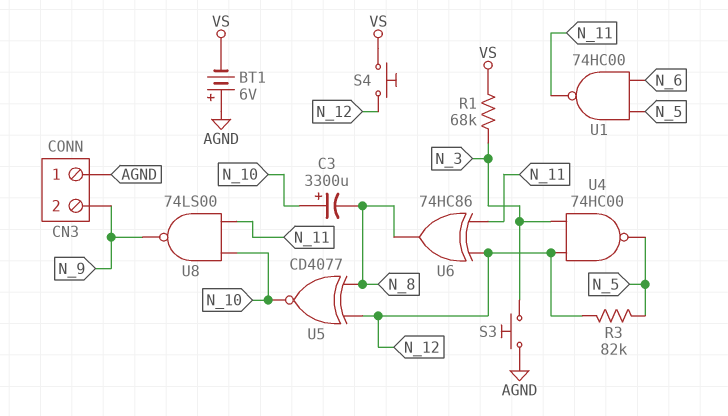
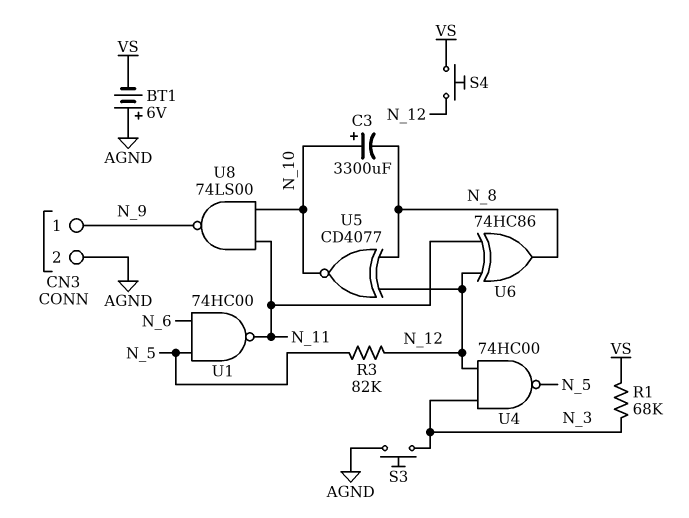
CN3 pin 1: AGND -> N_9
CN3 pin 2: N_9 -> AGND

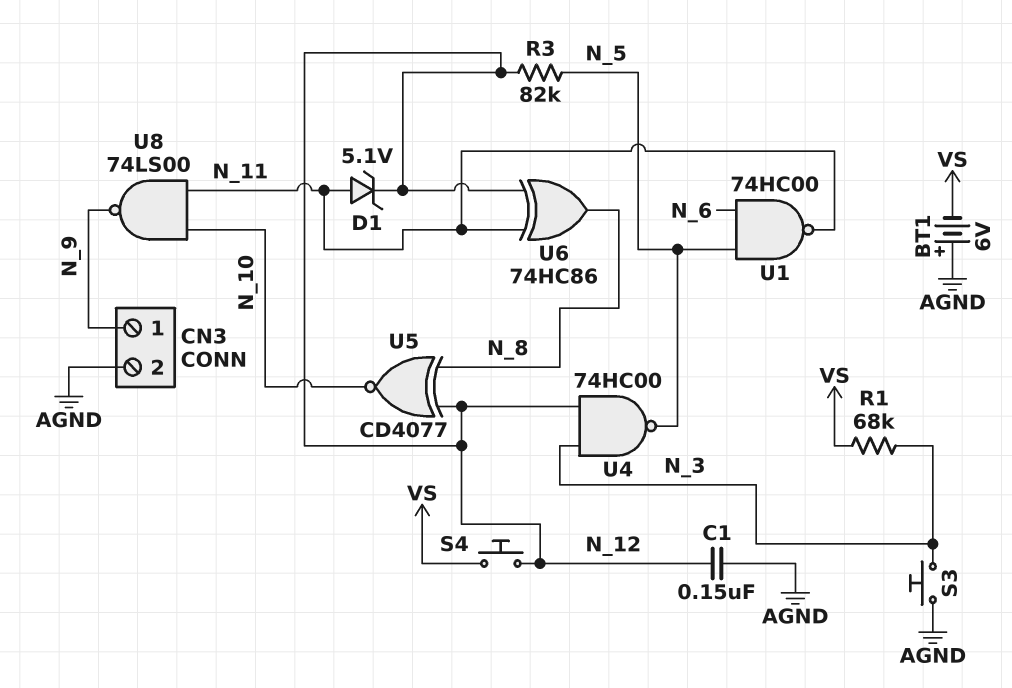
C1: none -> 150nF (AGND, N_12)
C3: 3300uF (plus N_10, minus N_8) -> none
D1: none -> zener 5.1V (A N_11, K N_12)

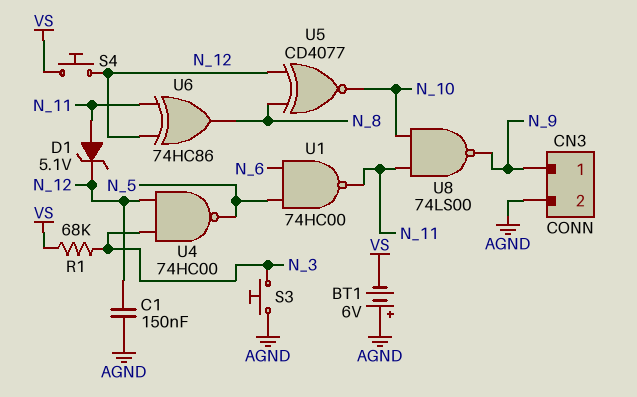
R3: 82k (N_5, N_12) -> none

